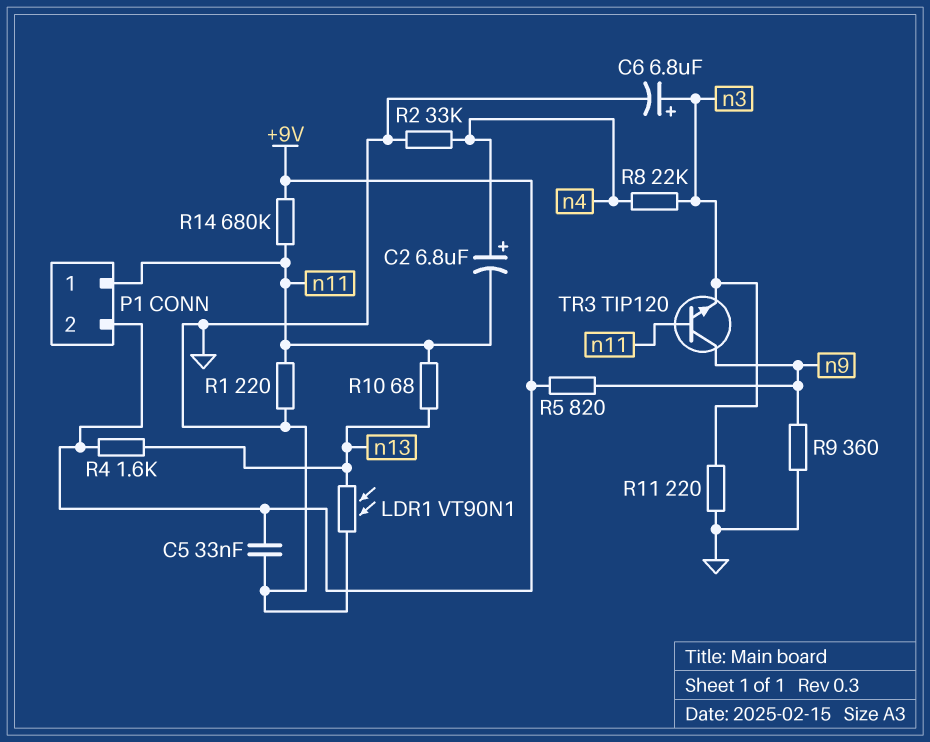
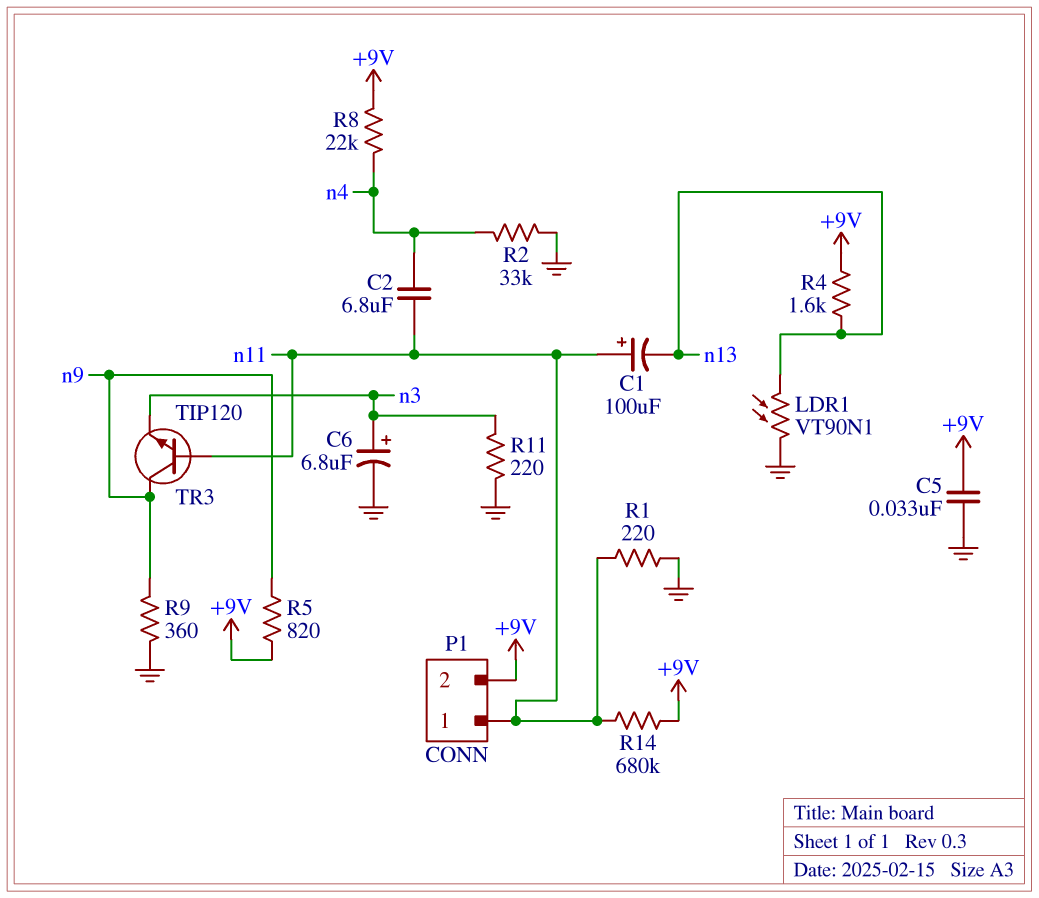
C1: none -> 100uF (plus n11, minus n13)
C2: 6.8uF (plus n4, minus n11) -> 6.8uF (n4, n11)
R8: 22k (n3, n4) -> 22k (+9V, n4)
R10: 68 (n11, n13) -> none

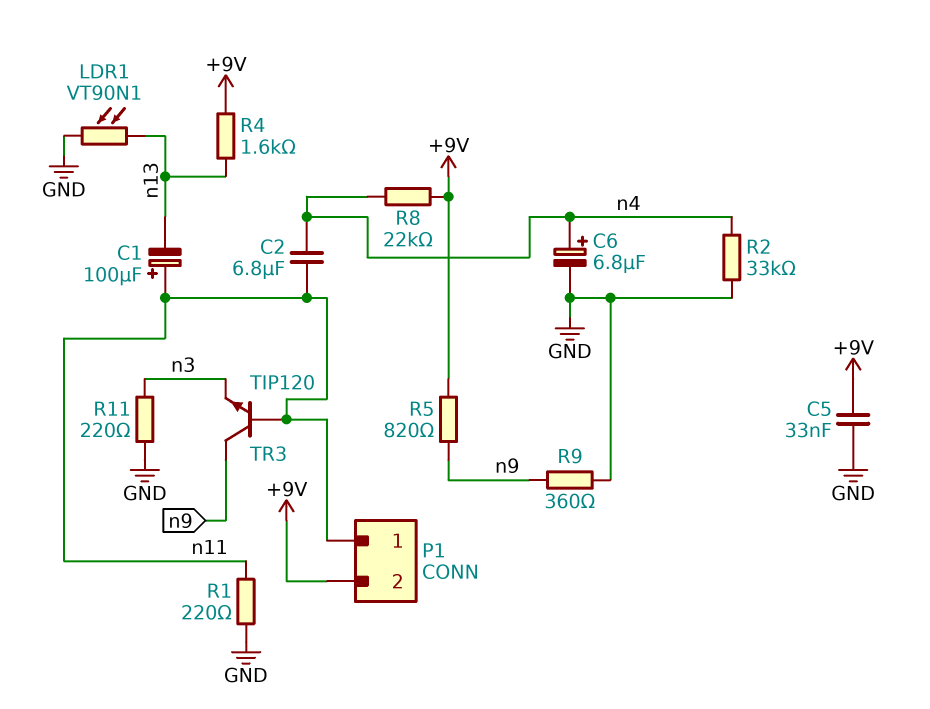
C6: 6.8uF (plus n3, minus GND) -> 6.8uF (plus n4, minus GND)
R14: 680k (+9V, n11) -> none

